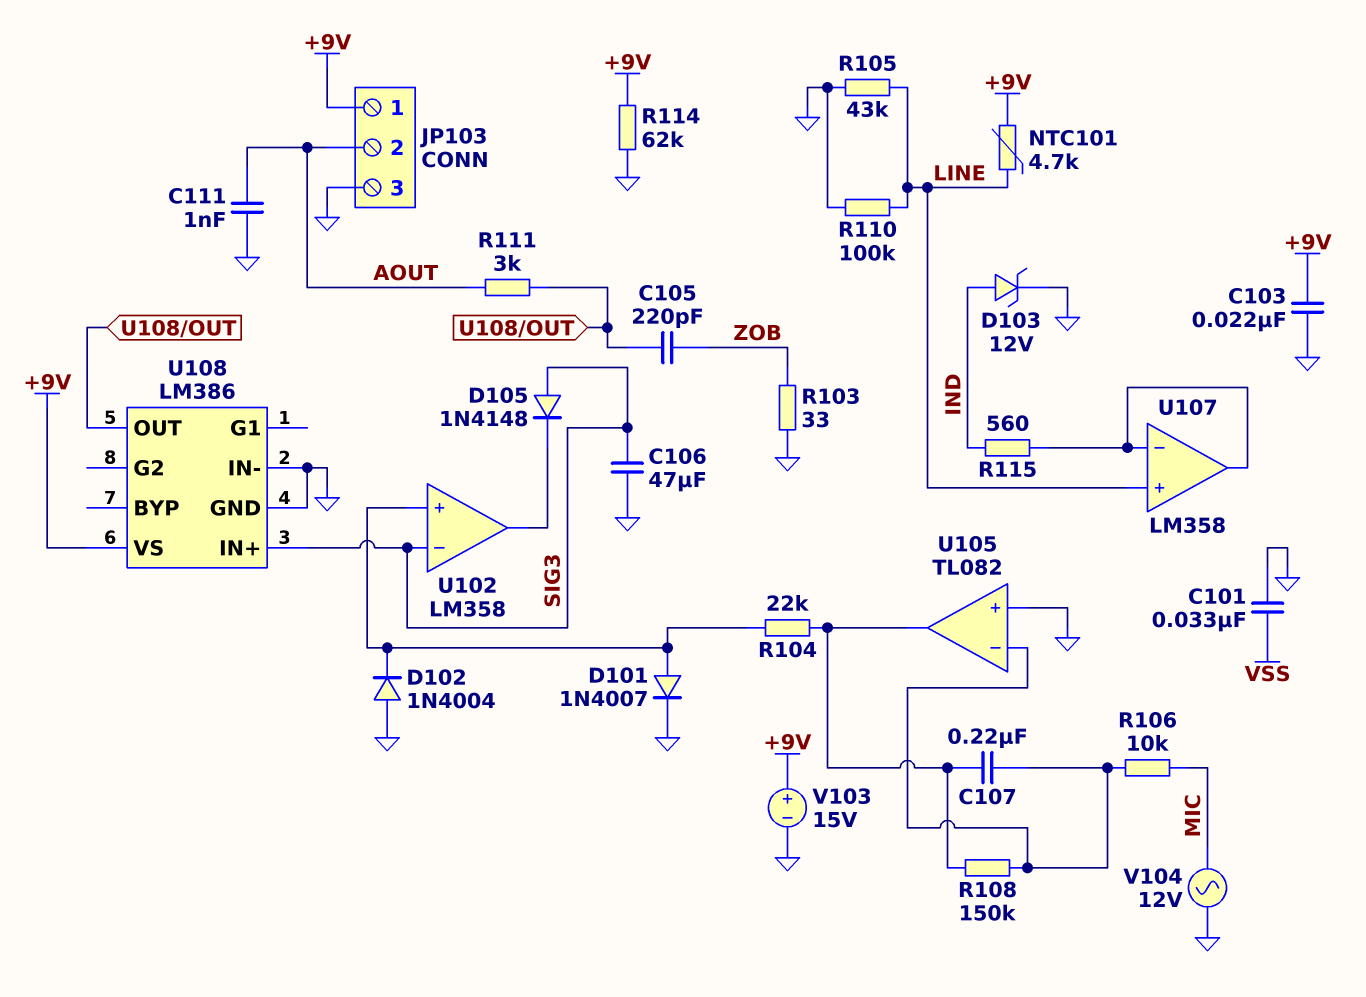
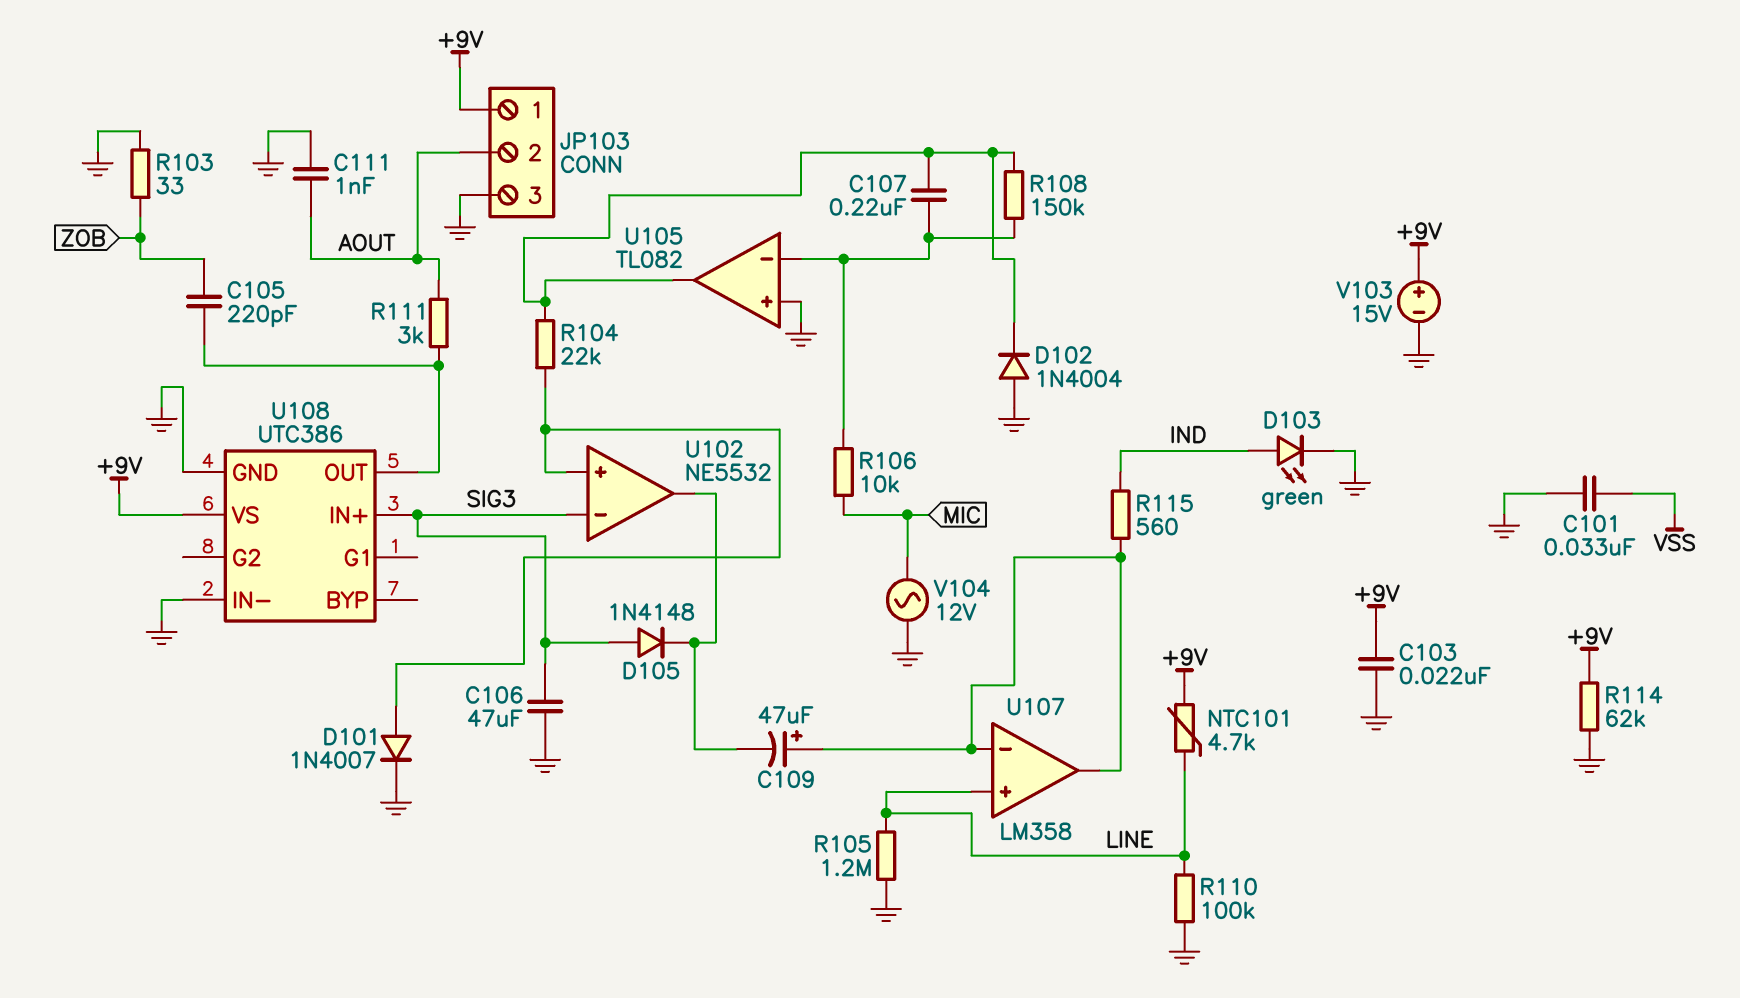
C109: none -> 47uF (plus U107/in-, minus U102/out)
D102: diode 1N4004 (A GND, K U102/in+) -> diode 1N4004 (A GND, K U105/out)
D103: zener 12V (A IND, K GND) -> LED green (A IND, K GND)
R105: 43k (GND, LINE) -> 1.2M (GND, LINE)
U102: LM358 -> NE5532
U108: LM386 -> UTC386

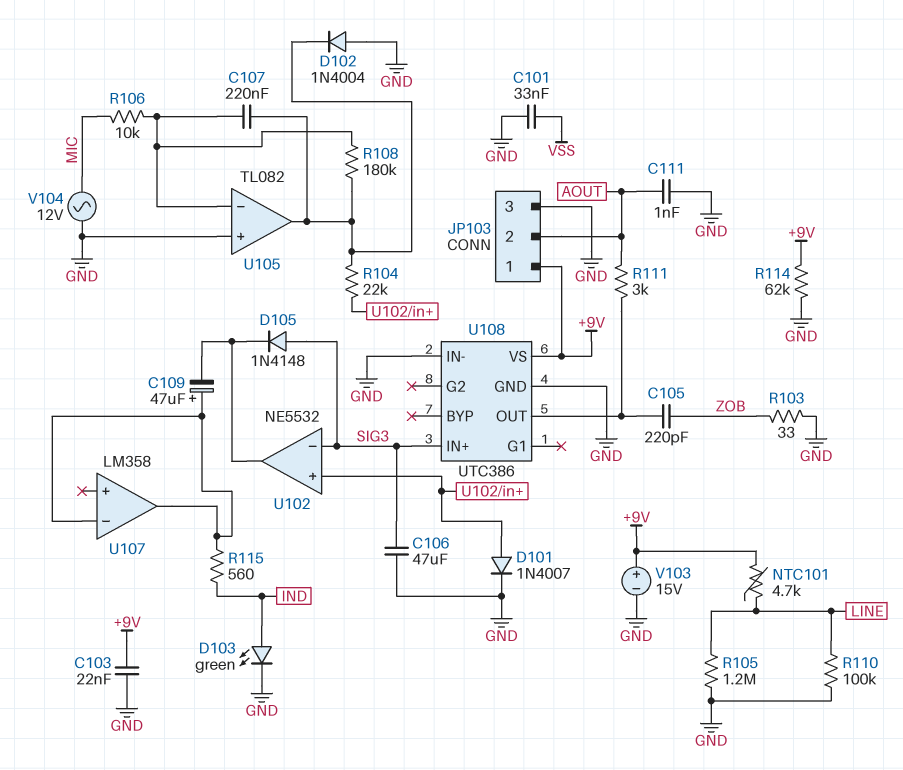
R108: 150k (U105/in-, U105/out) -> 180k (U105/in-, U105/out)
U107 pin in+: LINE -> none

